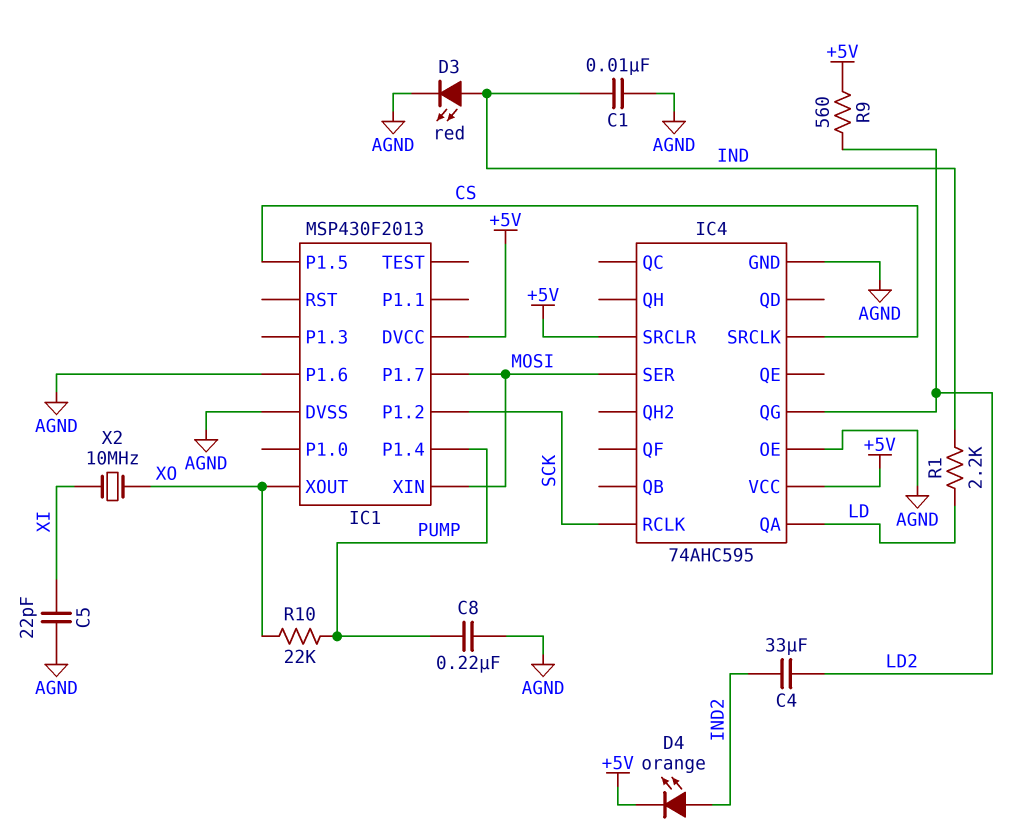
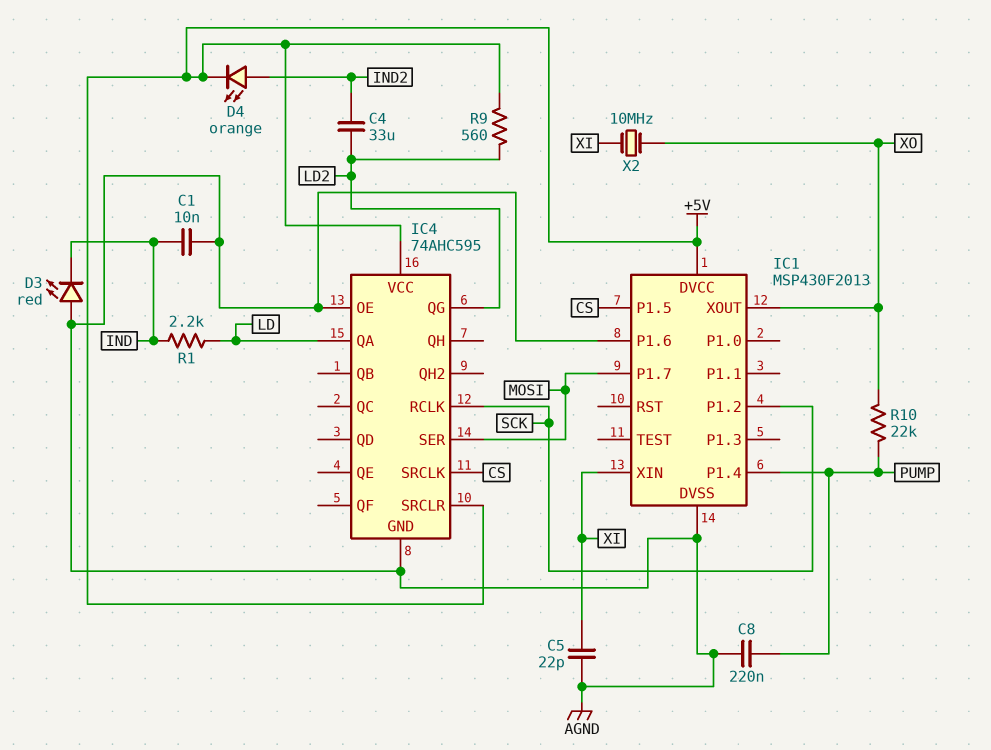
D3: LED red (A IND, K AGND) -> LED red (A AGND, K IND)
IC1 pin XIN: MOSI -> XI

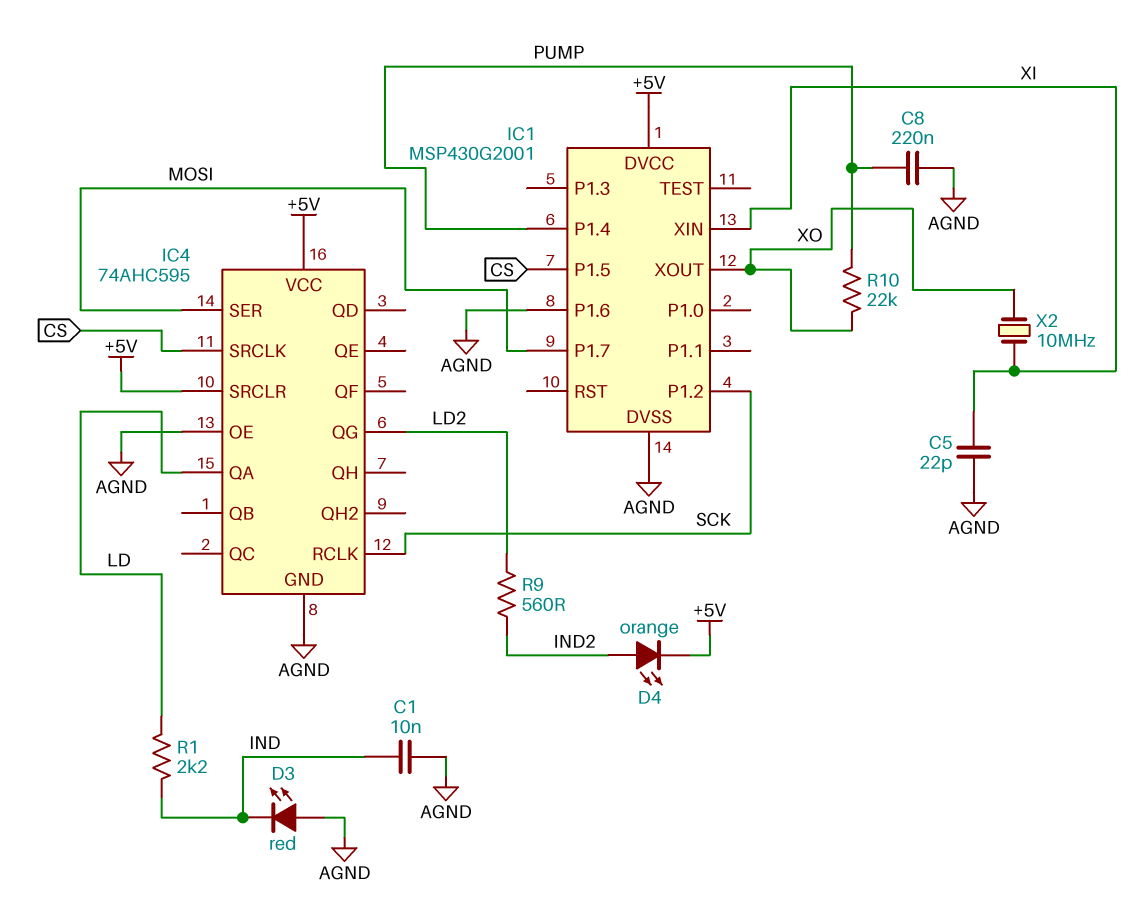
C4: 33uF (IND2, LD2) -> none
IC1: MSP430F2013 -> MSP430G2001
R9: 560 (+5V, LD2) -> 560 (IND2, LD2)

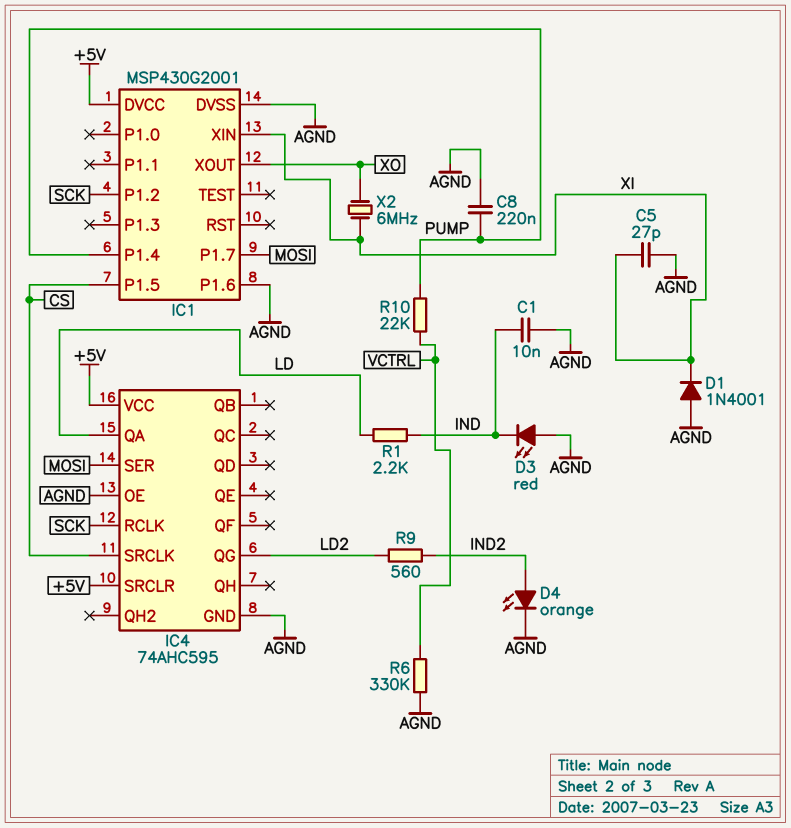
C5: 22pF (AGND, XI) -> 27pF (AGND, XI)
D1: none -> diode 1N4001 (A AGND, K XI)
D4: LED orange (A IND2, K +5V) -> LED orange (A IND2, K AGND)
R6: none -> 330k (AGND, VCTRL)
R10: 22k (PUMP, XO) -> 22k (PUMP, VCTRL)
X2: 10MHz (XI, XO) -> 6MHz (XI, XO)

